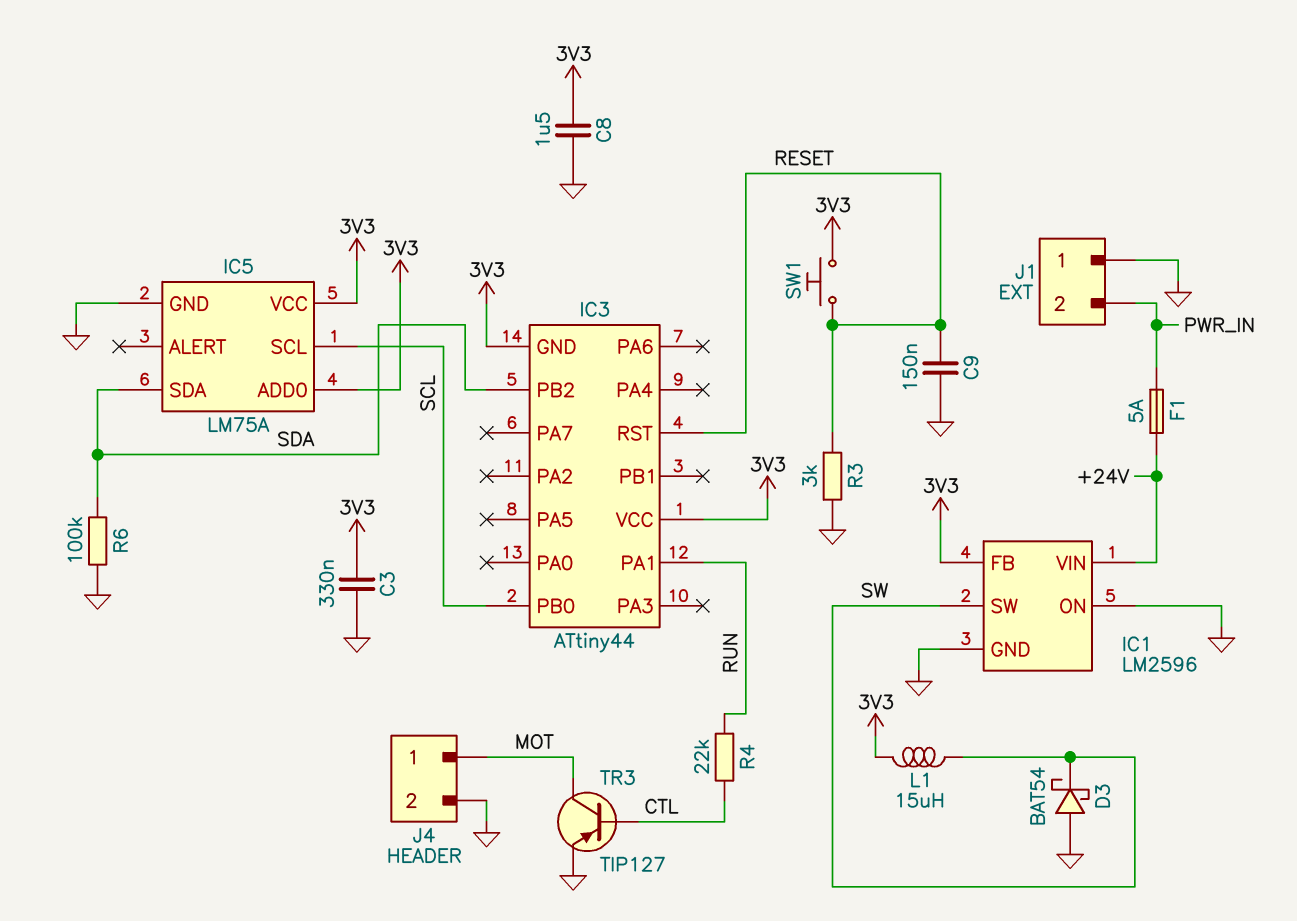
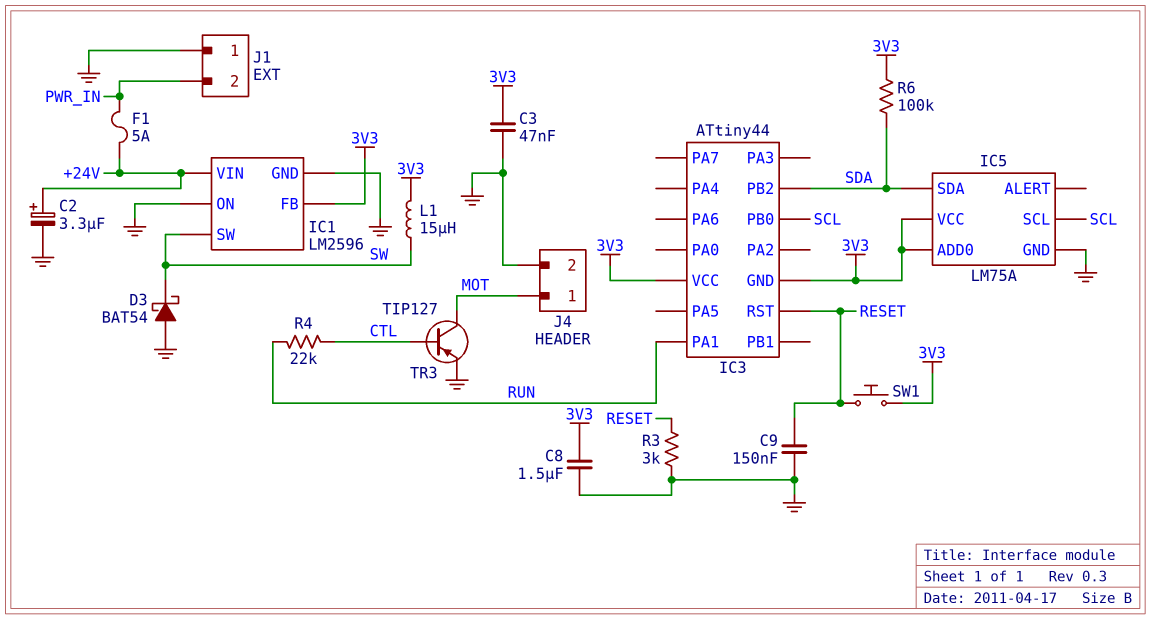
C2: none -> 3.3uF (plus +24V, minus GND)
C3: 330nF (3V3, GND) -> 47nF (3V3, GND)
R6: 100k (GND, SDA) -> 100k (3V3, SDA)

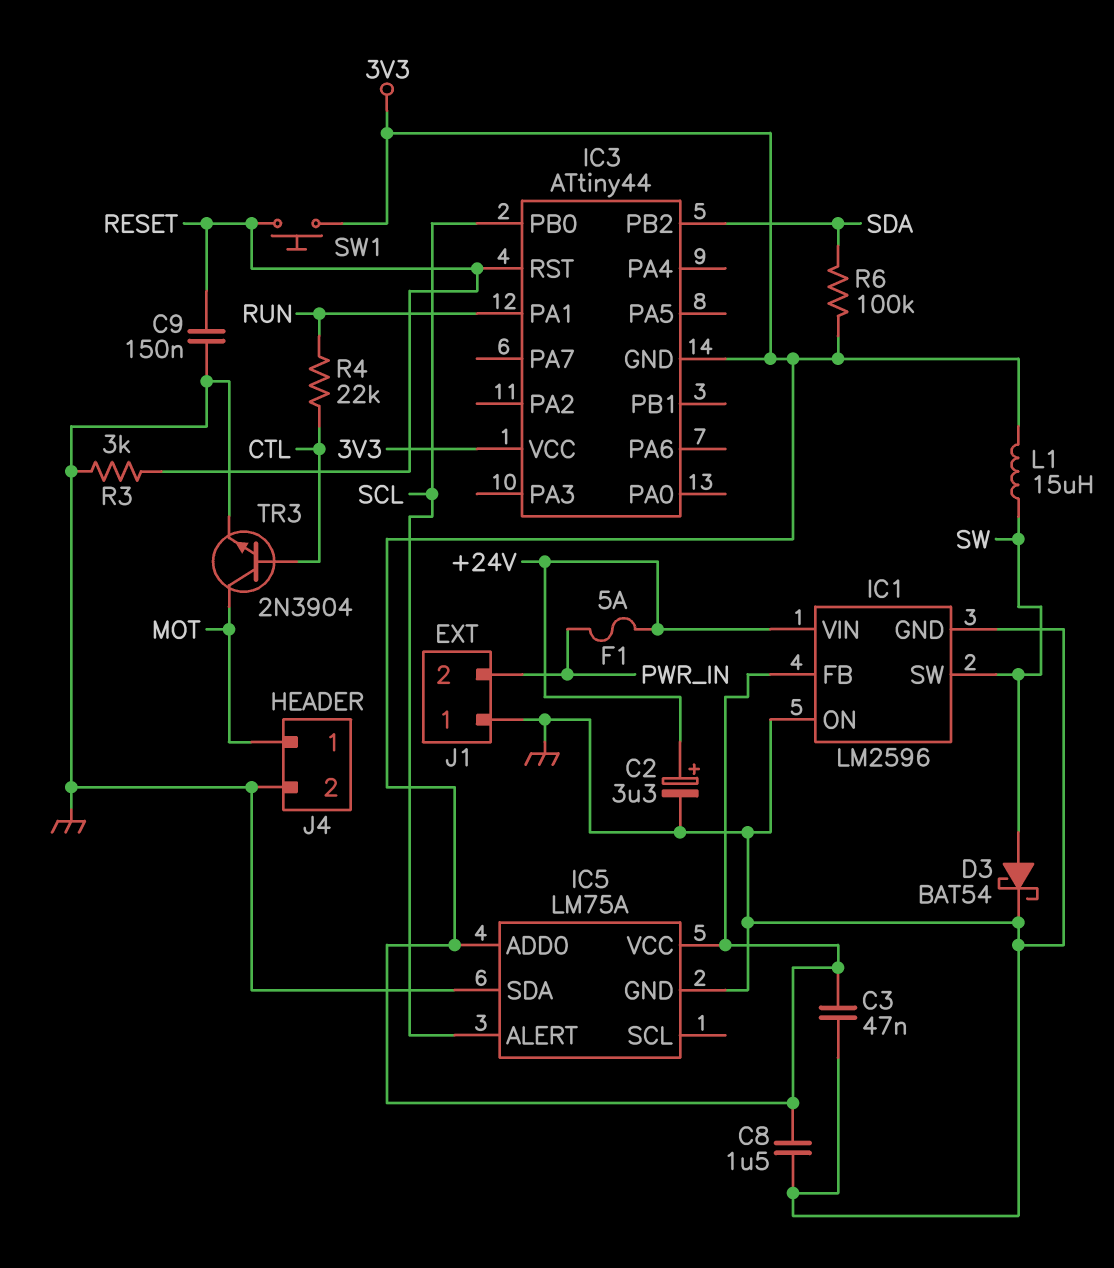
D3: schottky BAT54 (A GND, K SW) -> schottky BAT54 (A SW, K GND)
IC5 pin ALERT: none -> SCL
IC5 pin SCL: SCL -> none
IC5 pin SDA: SDA -> GND
TR3: PNP TIP127 (B CTL, C MOT, E GND) -> NPN 2N3904 (B CTL, C MOT, E GND)

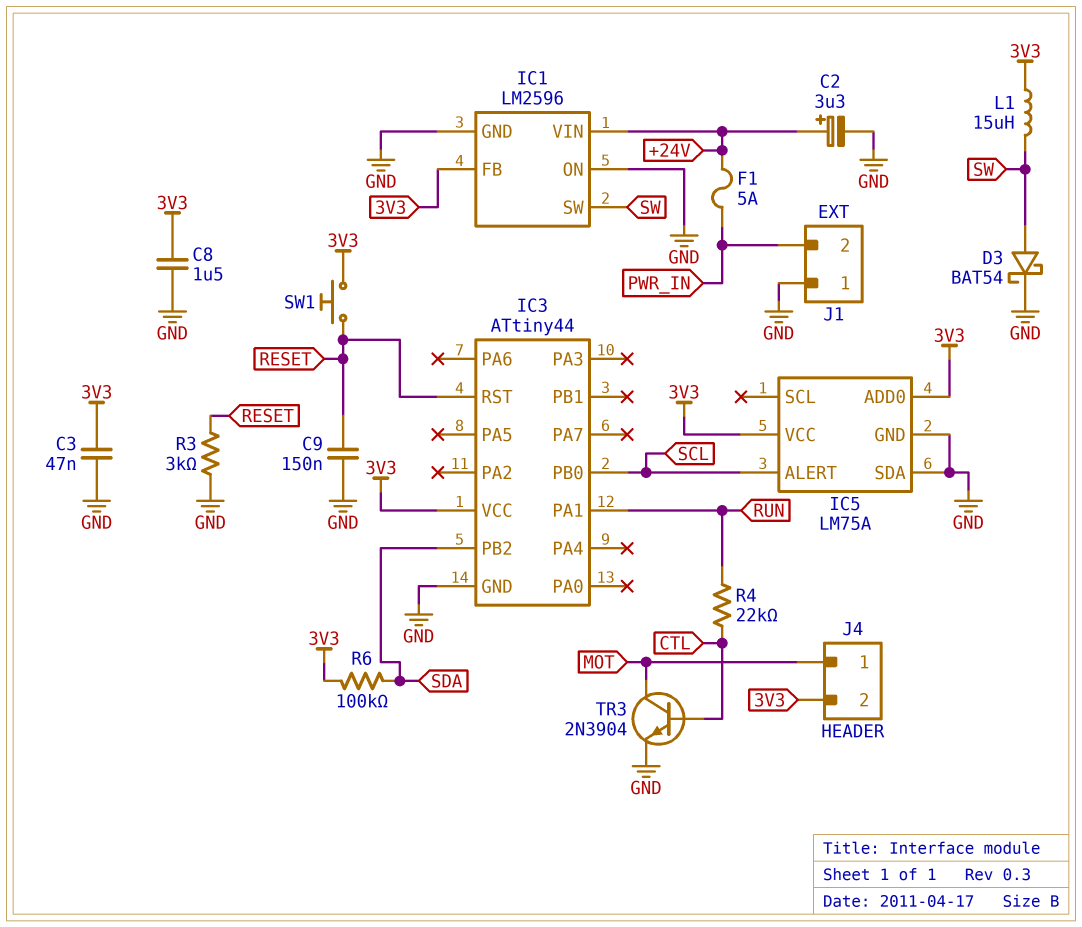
IC3 pin GND: 3V3 -> GND
J4 pin 2: GND -> 3V3

